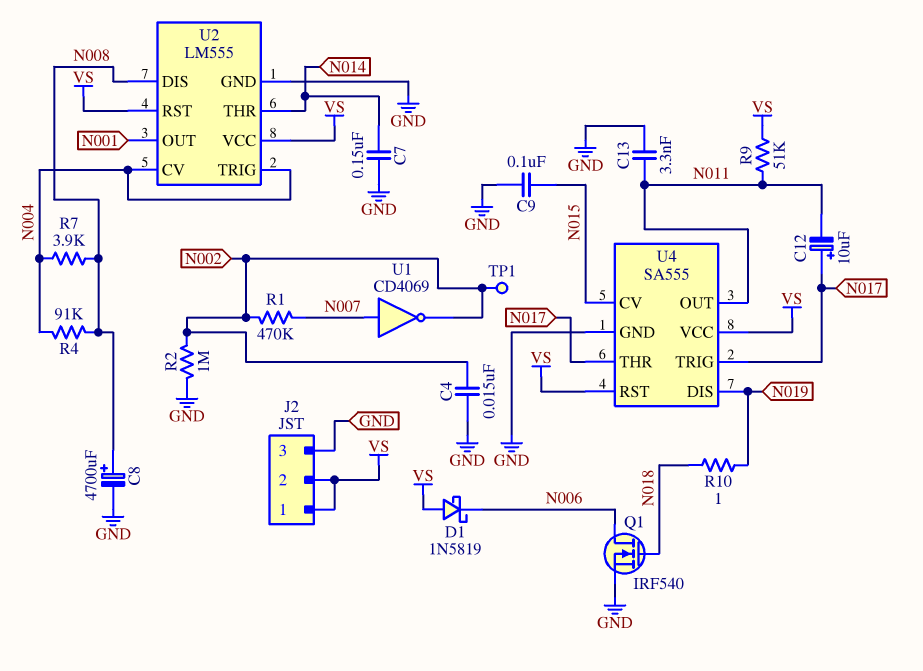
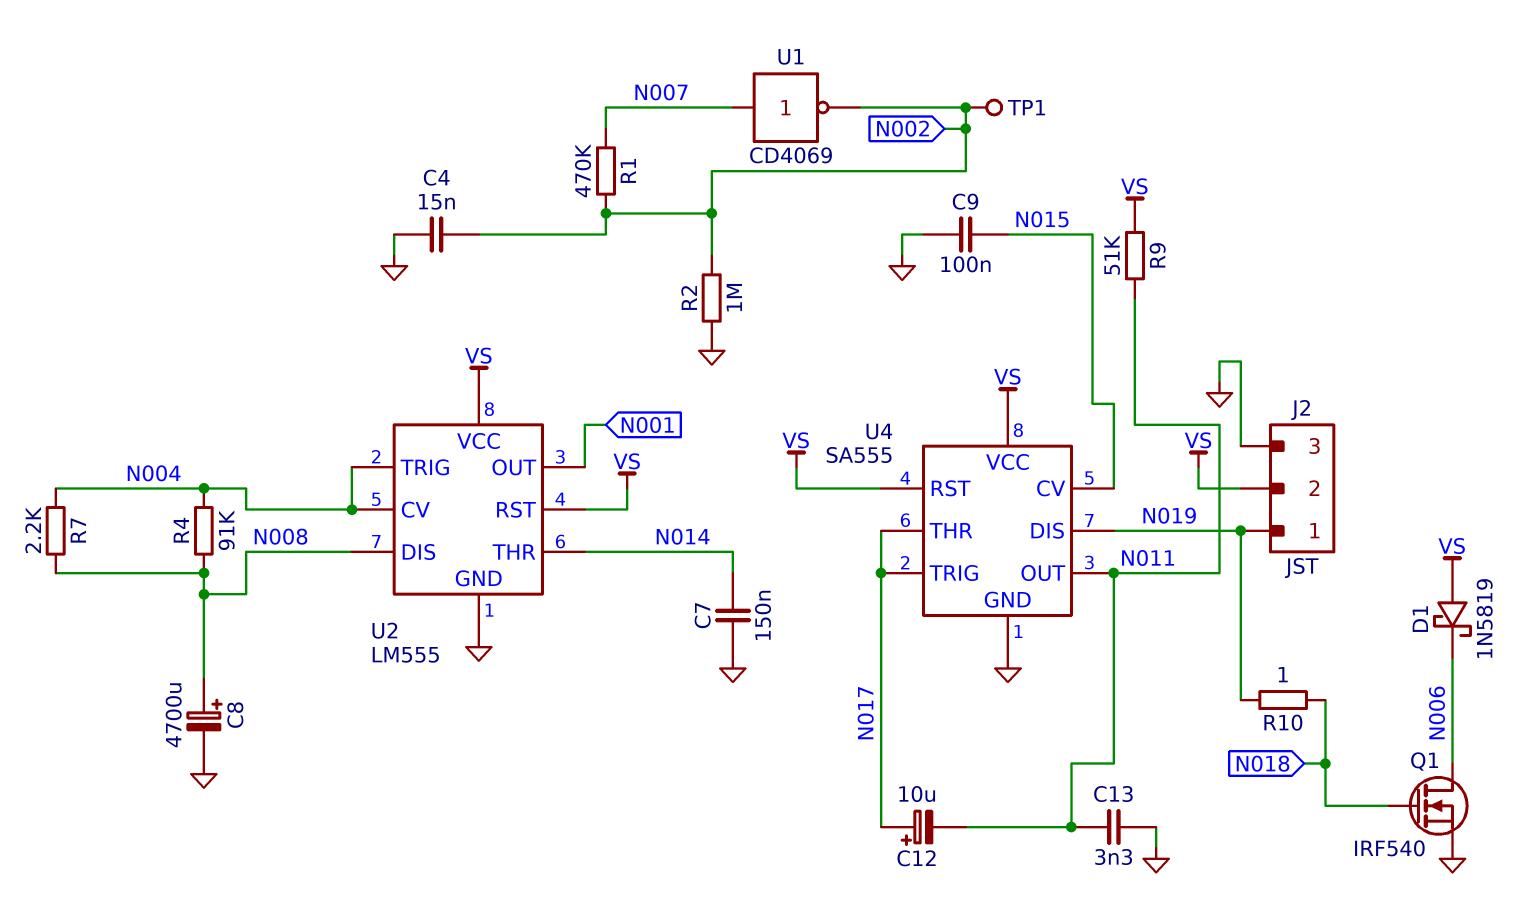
J2 pin 1: VS -> N019
R7: 3.9k (N004, N008) -> 2.2k (N004, N008)

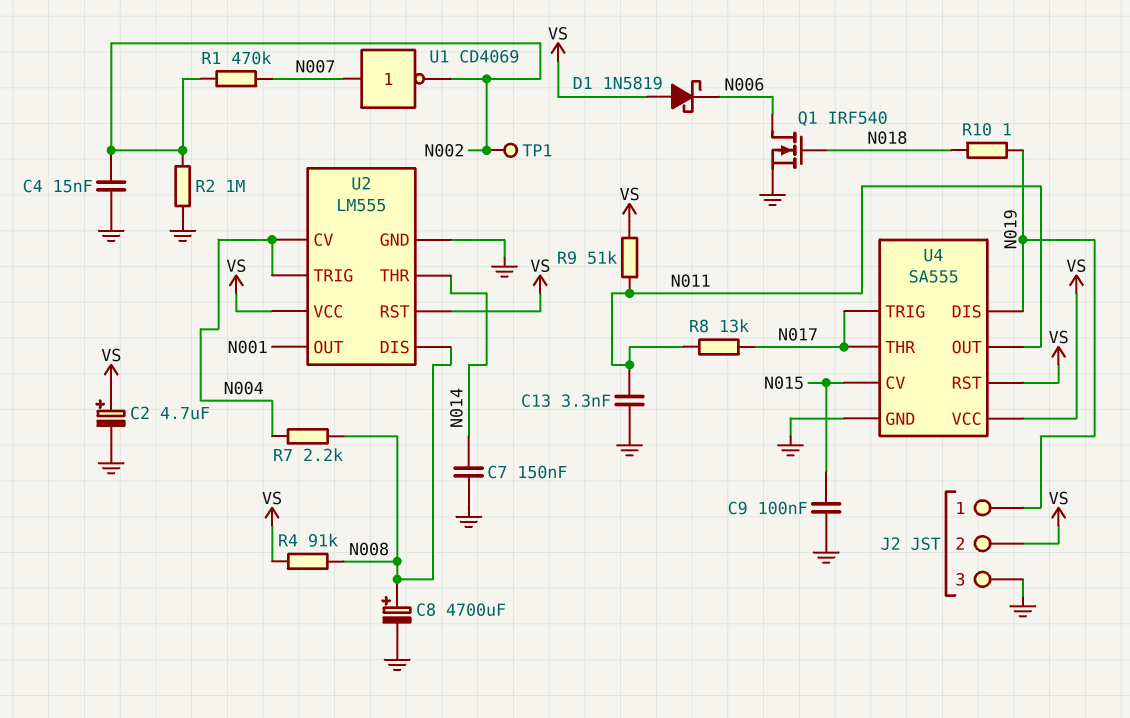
C2: none -> 4.7uF (plus VS, minus GND)
C12: 10uF (plus N017, minus N011) -> none
R4: 91k (N004, N008) -> 91k (N008, VS)
R8: none -> 13k (N011, N017)

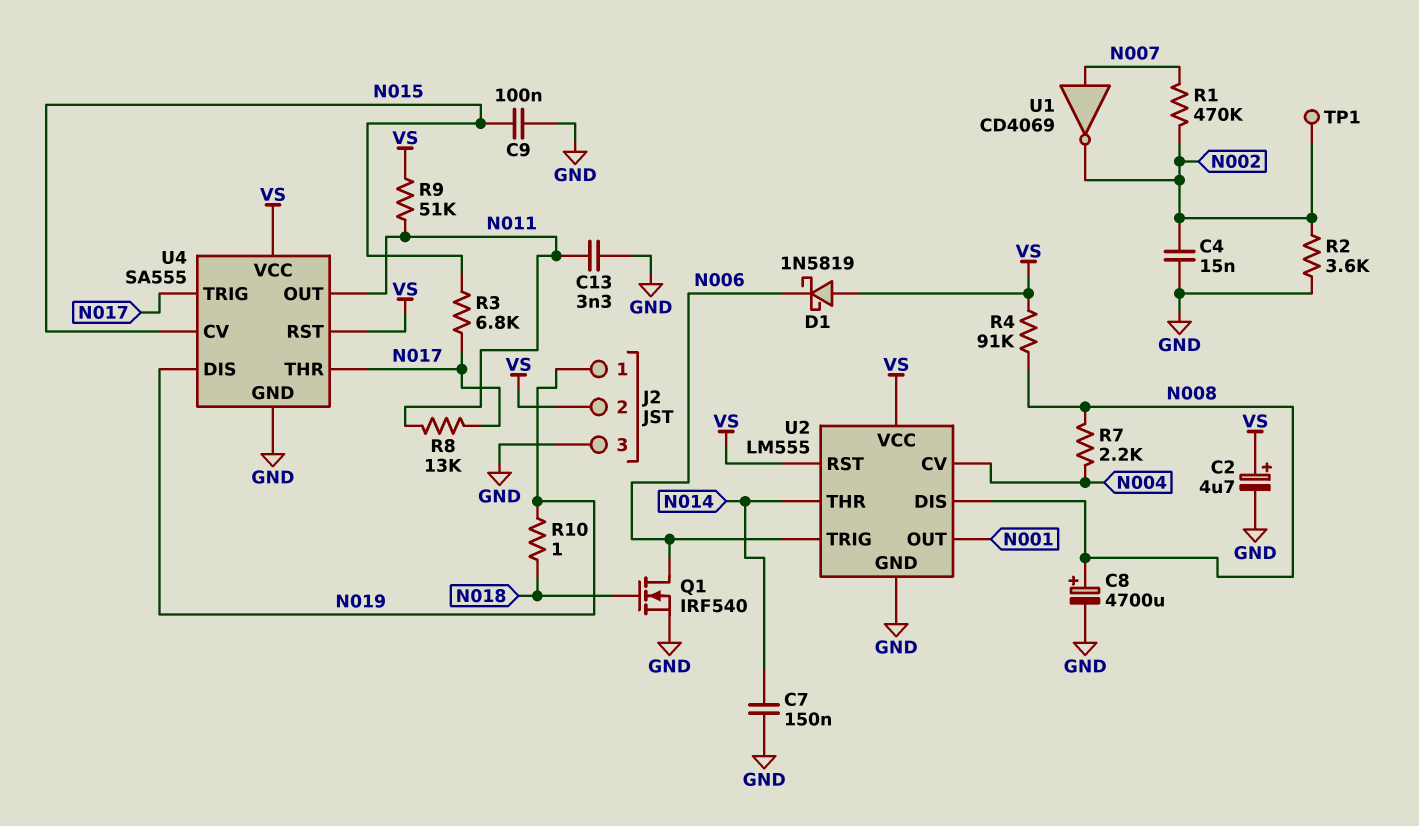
R2: 1M (GND, N002) -> 3.6k (GND, N002)
R3: none -> 6.8k (N015, N017)
U2 pin TRIG: N004 -> N006

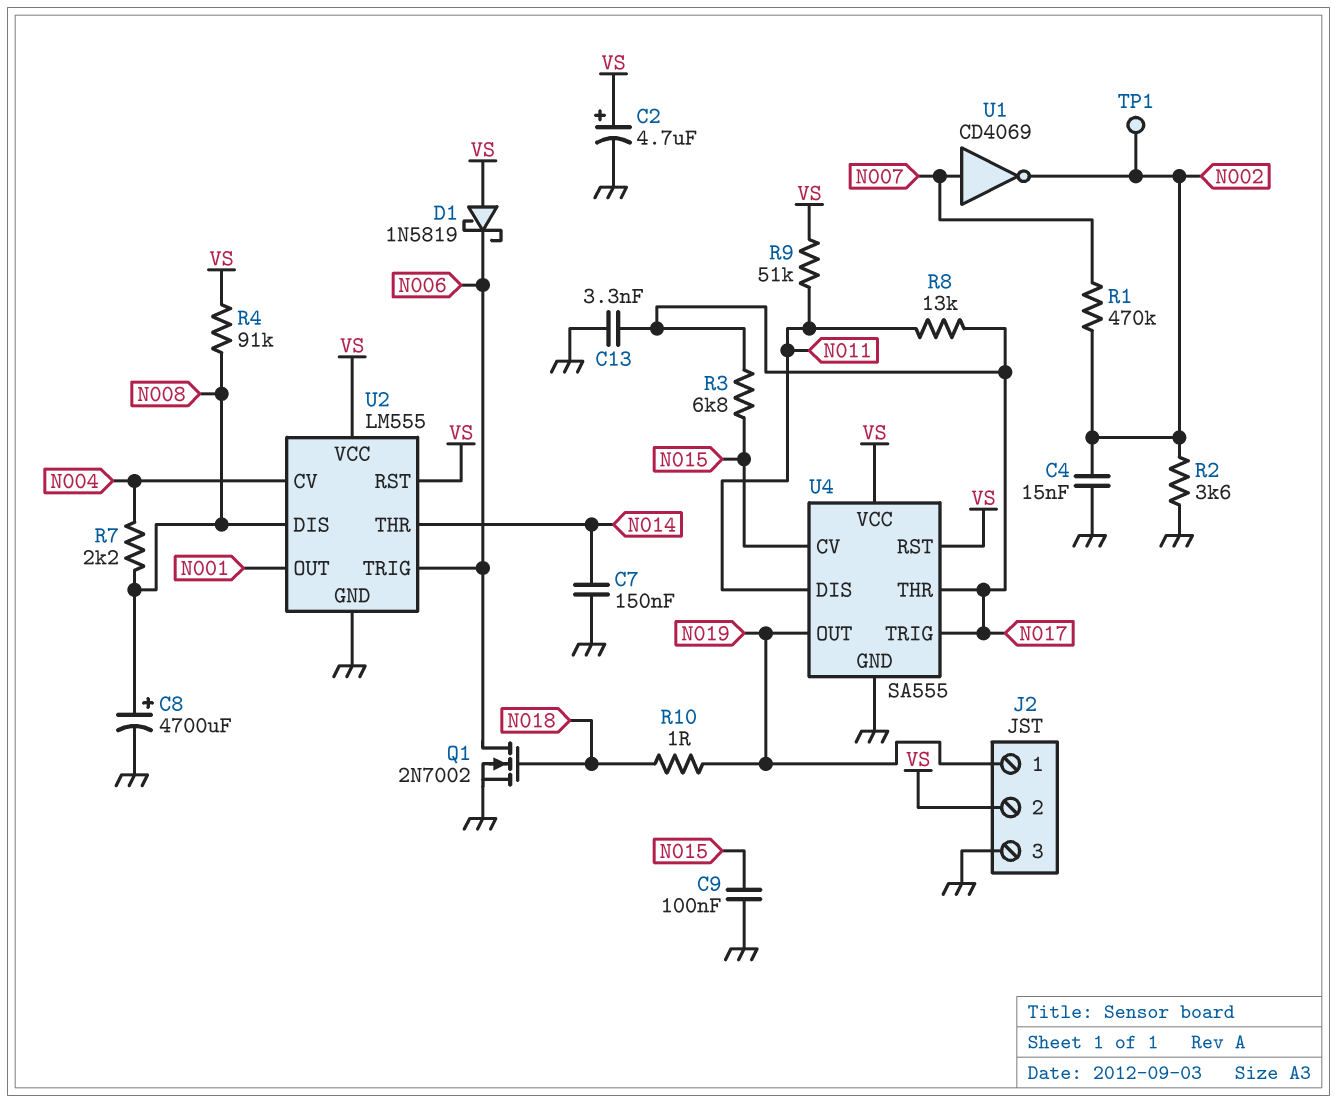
C13: 3.3nF (GND, N011) -> 3.3nF (GND, N017)
Q1: NMOS IRF540 (G N018, D N006, S GND) -> NMOS 2N7002 (G N018, D N006, S GND)
U4 pin DIS: N019 -> N011
U4 pin OUT: N011 -> N019

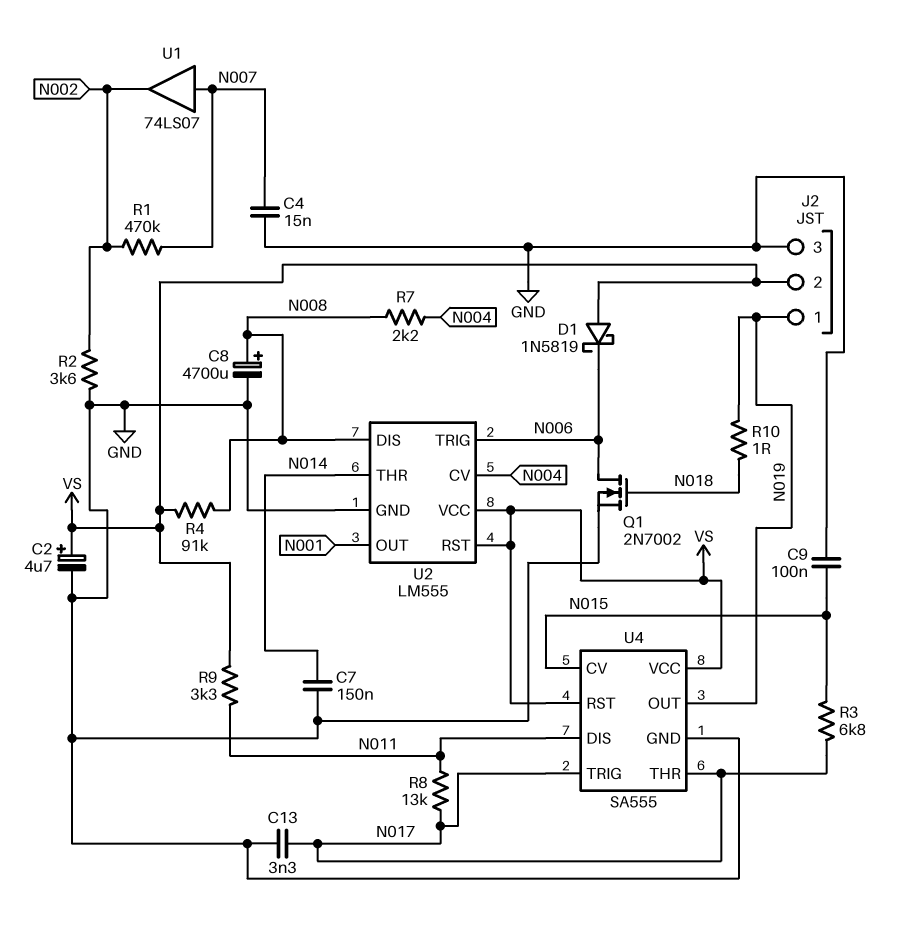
C4: 15nF (GND, N002) -> 15nF (GND, N007)
R9: 51k (N011, VS) -> 3.3k (N011, VS)
TP1: test point (N002) -> none
U1: NOT CD4069 (in N007, out N002) -> buffer 74LS07 (in N007, out N002)

